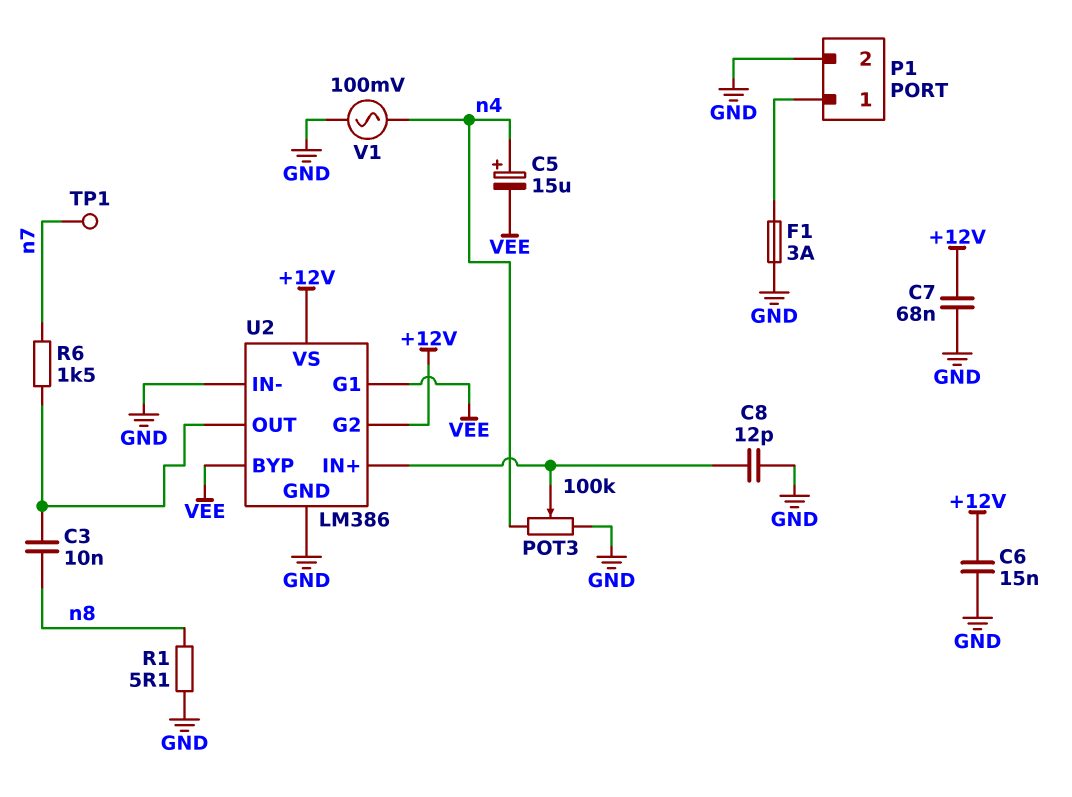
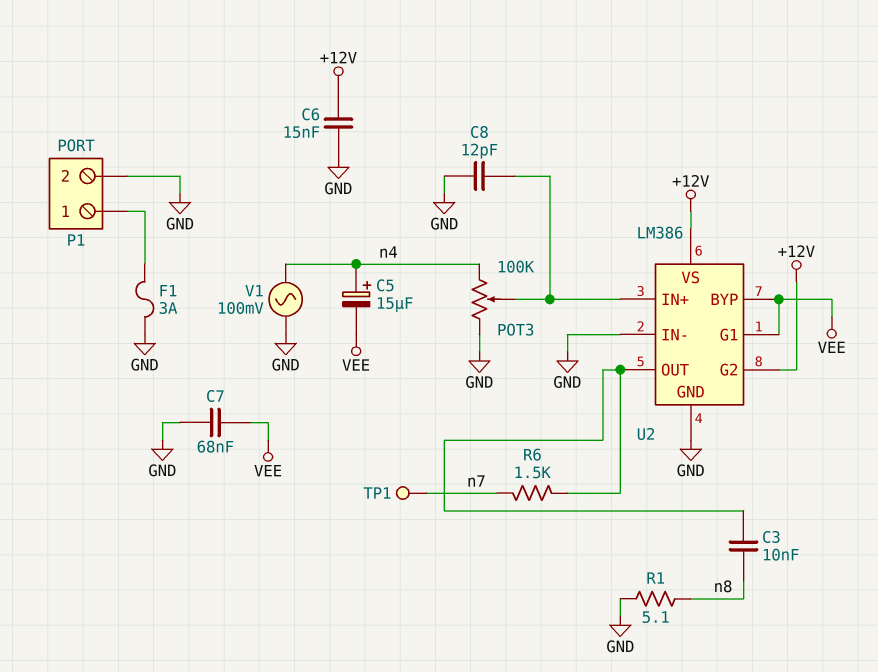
C7: 68nF (+12V, GND) -> 68nF (GND, VEE)

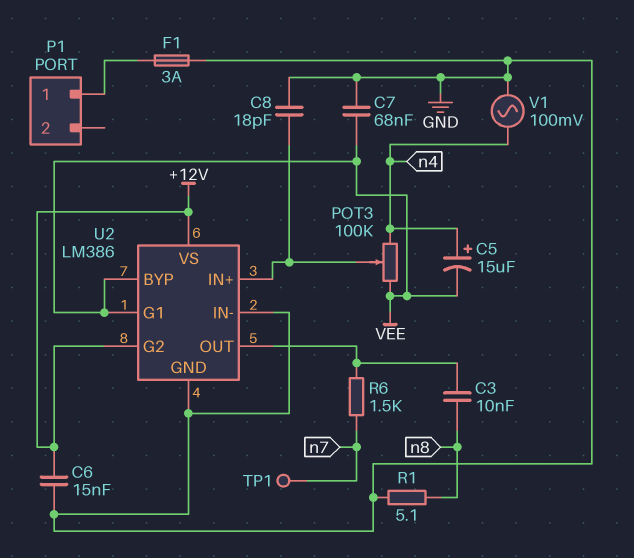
C8: 12pF (GND, U2/IN+) -> 18pF (GND, U2/IN+)
P1 pin 2: GND -> none
POT3: 100k (GND, n4, wiper U2/IN+) -> 100k (VEE, n4, wiper U2/IN+)

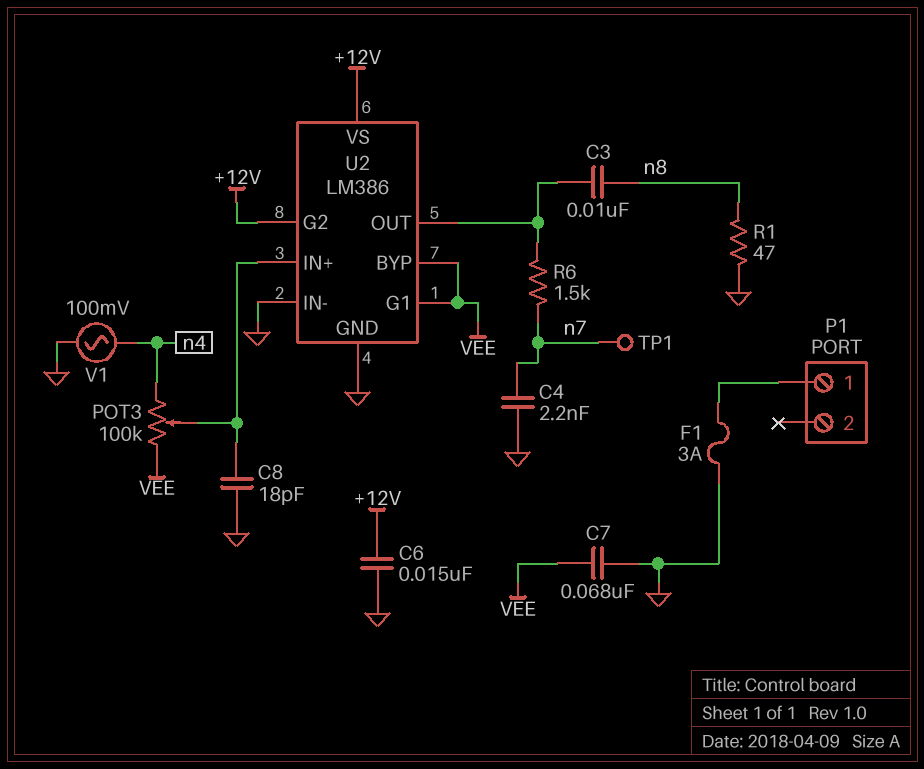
C4: none -> 2.2nF (GND, n7)
C5: 15uF (plus n4, minus VEE) -> none
R1: 5.1 (GND, n8) -> 47 (GND, n8)

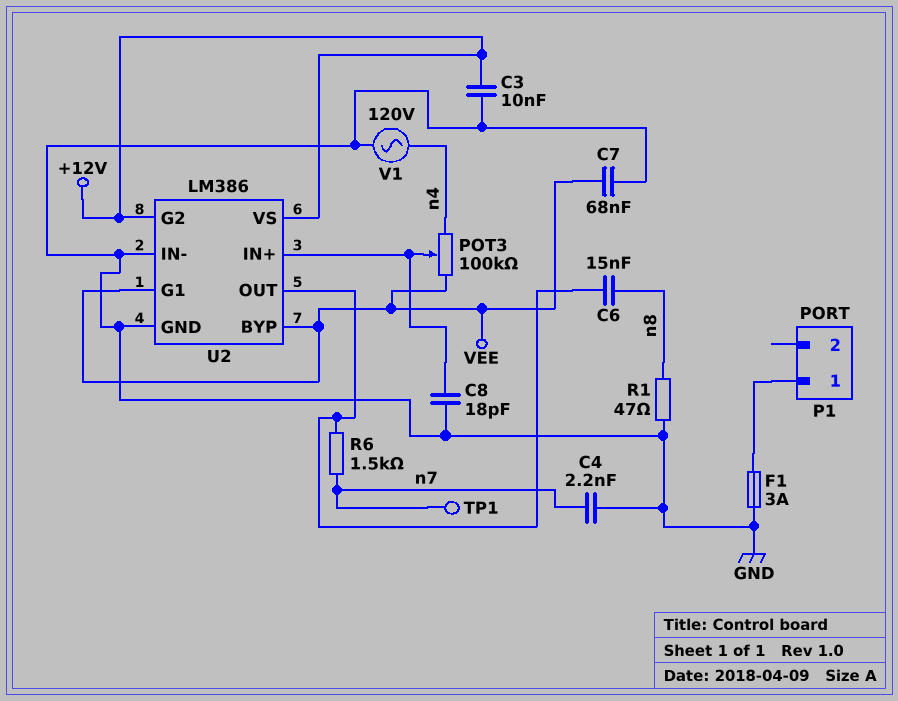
C3: 10nF (U2/OUT, n8) -> 10nF (+12V, GND)
C6: 15nF (+12V, GND) -> 15nF (U2/OUT, n8)
V1: AC 100mV (GND, n4) -> AC 120V (GND, n4)

